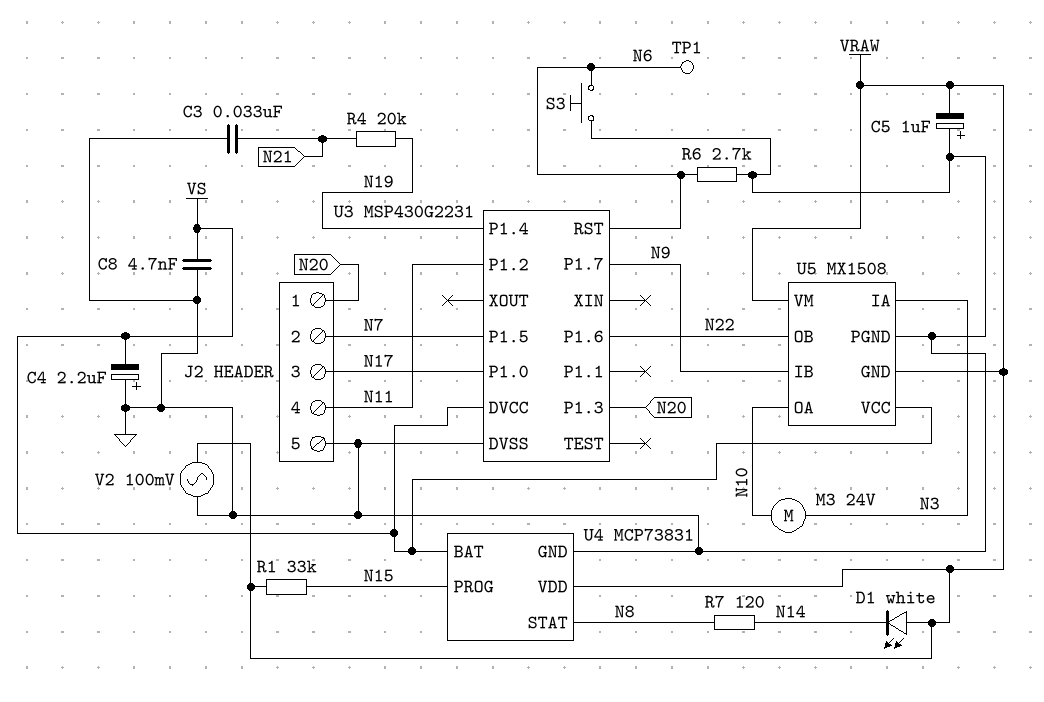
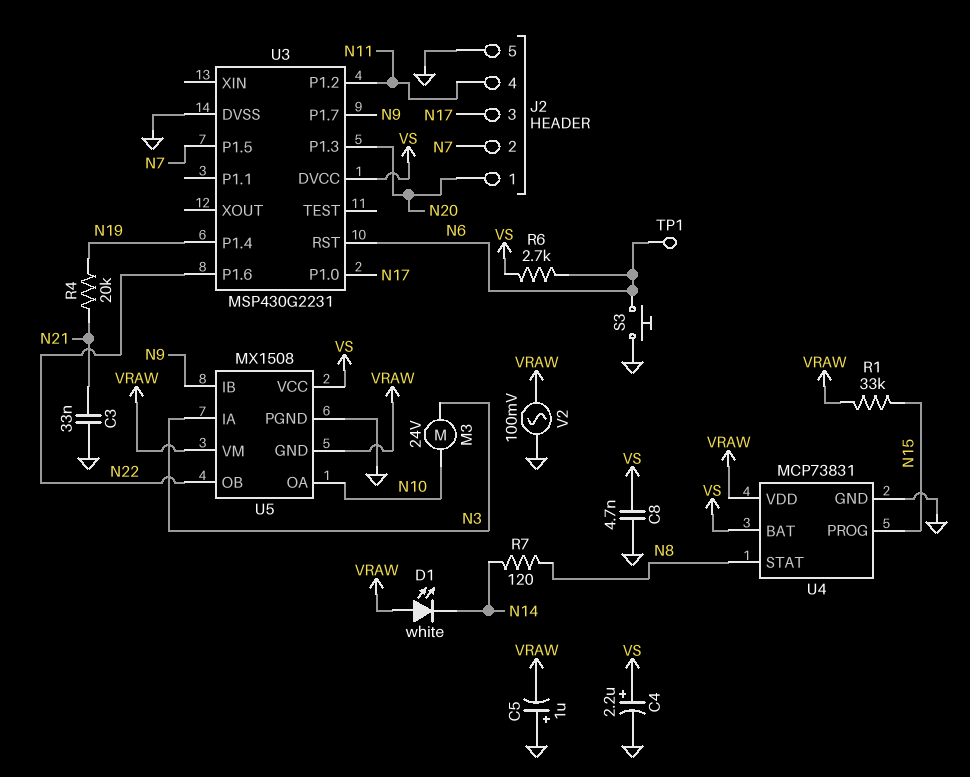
C4: 2.2uF (plus GND, minus VS) -> 2.2uF (plus VS, minus GND)
R6: 2.7k (GND, N6) -> 2.7k (N6, VS)

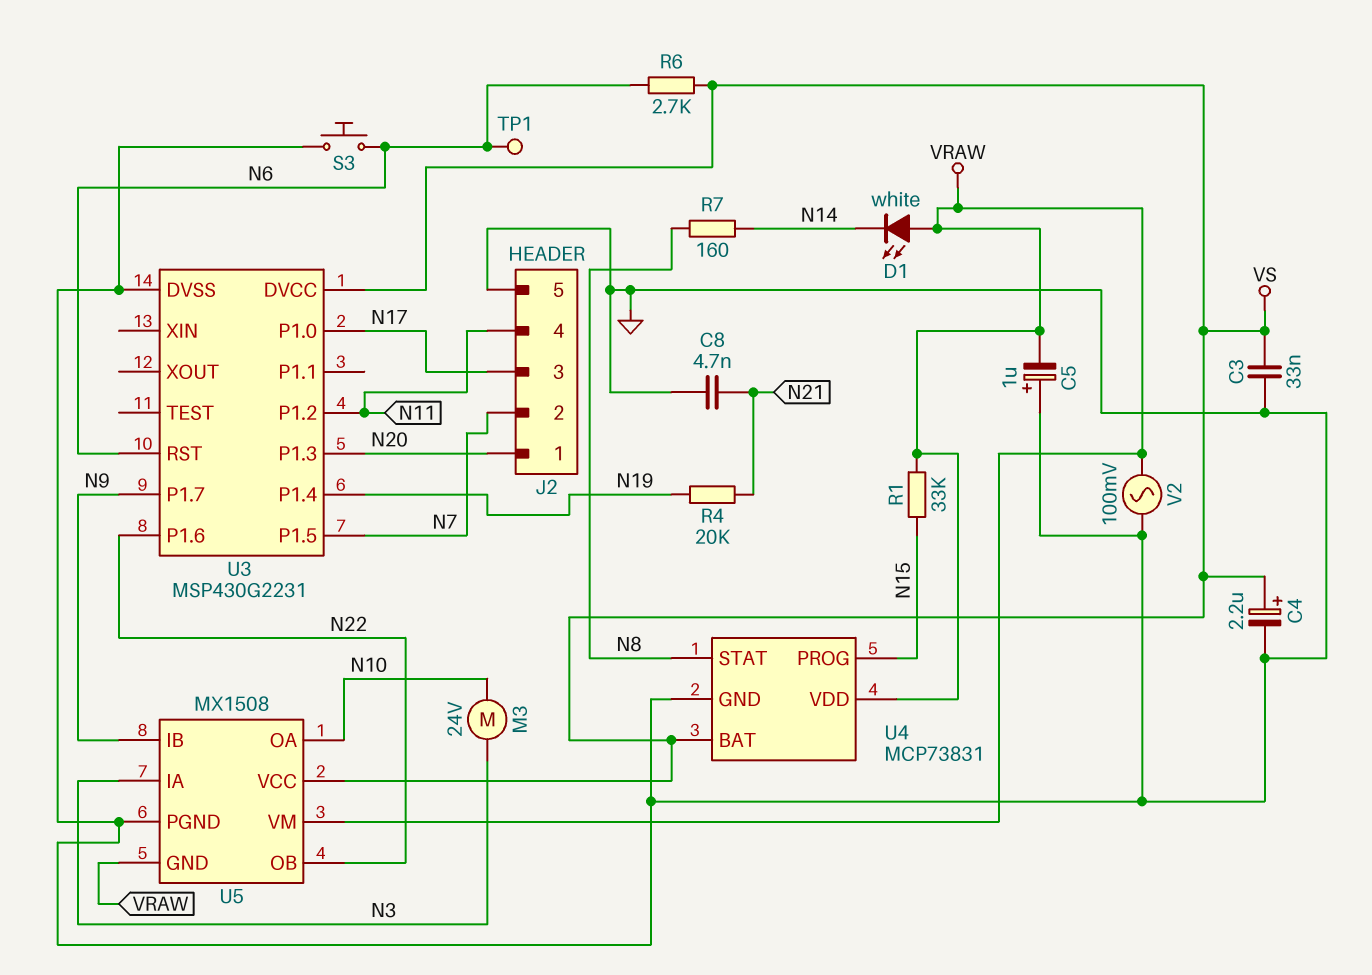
C3: 33nF (GND, N21) -> 33nF (GND, VS)
C8: 4.7nF (GND, VS) -> 4.7nF (GND, N21)
R7: 120 (N8, N14) -> 160 (N8, N14)

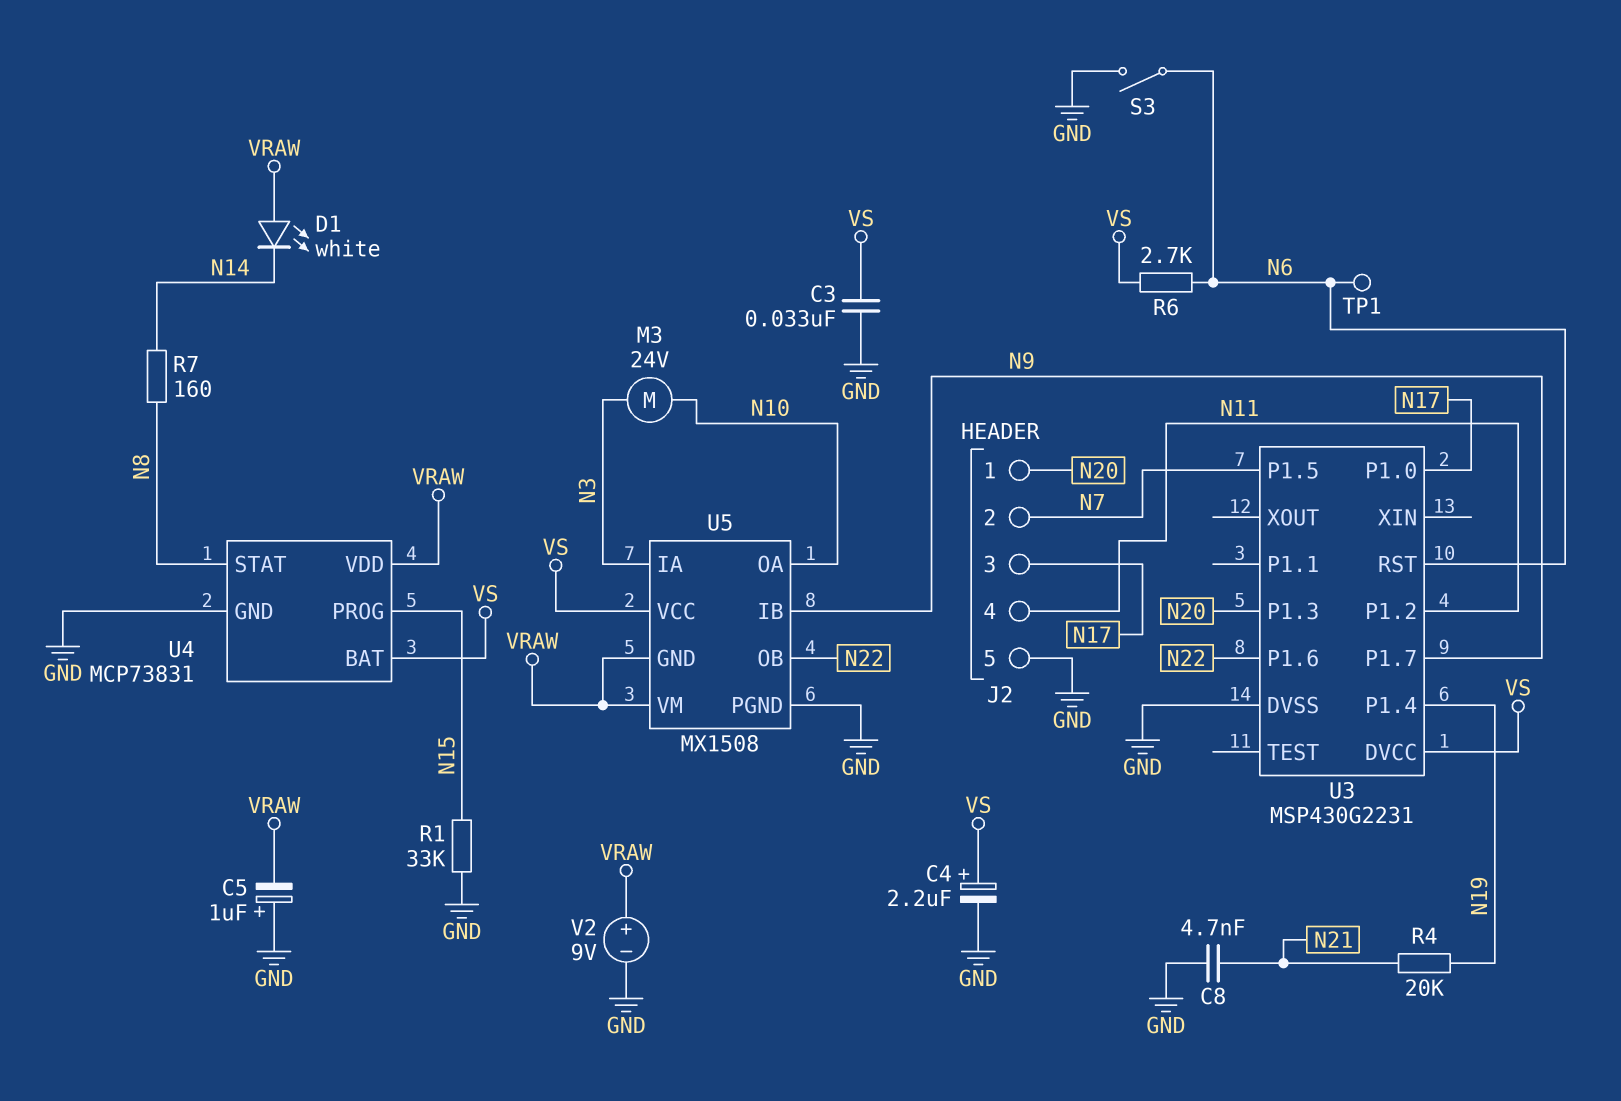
R1: 33k (N15, VRAW) -> 33k (GND, N15)
S3: button (GND, N6) -> switch (GND, N6)
V2: AC 100mV (GND, VRAW) -> 9V (plus VRAW, minus GND)

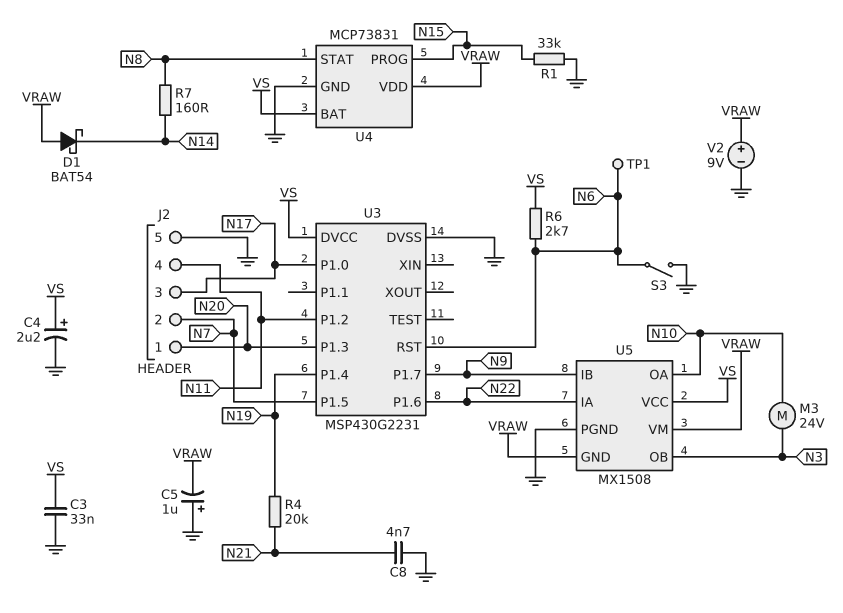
D1: LED white (A VRAW, K N14) -> schottky BAT54 (A VRAW, K N14)
U5 pin IA: N3 -> N22
U5 pin OB: N22 -> N3

